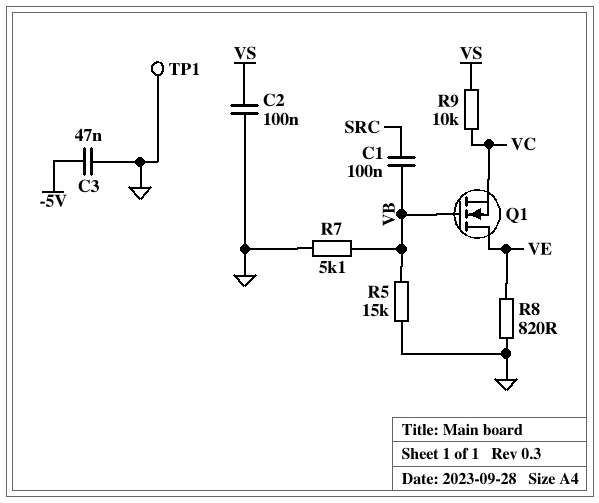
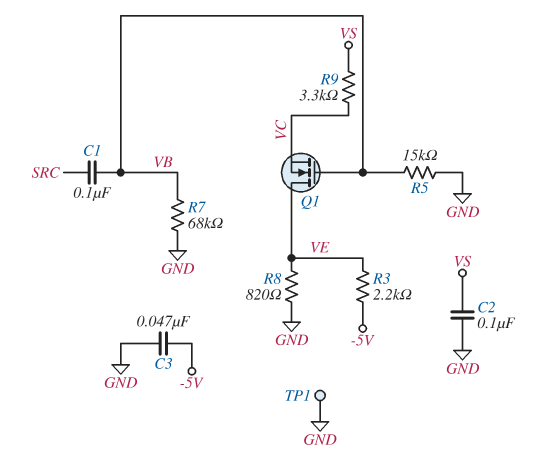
R3: none -> 2.2k (-5V, VE)
R7: 5.1k (GND, VB) -> 68k (GND, VB)
R9: 10k (VC, VS) -> 3.3k (VC, VS)

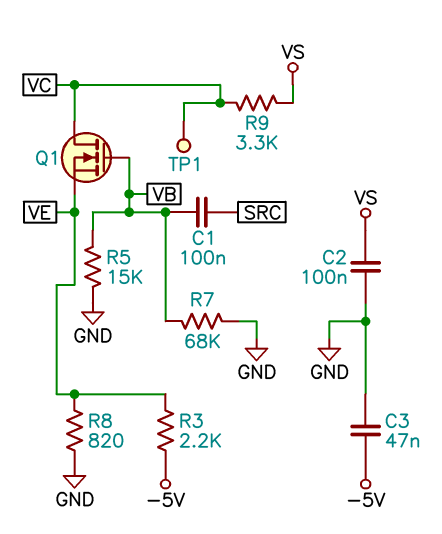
Q1: NMOS (G VB, D VE, S VC) -> NMOS (G VB, D VC, S VE)
TP1: test point (GND) -> test point (VC)

